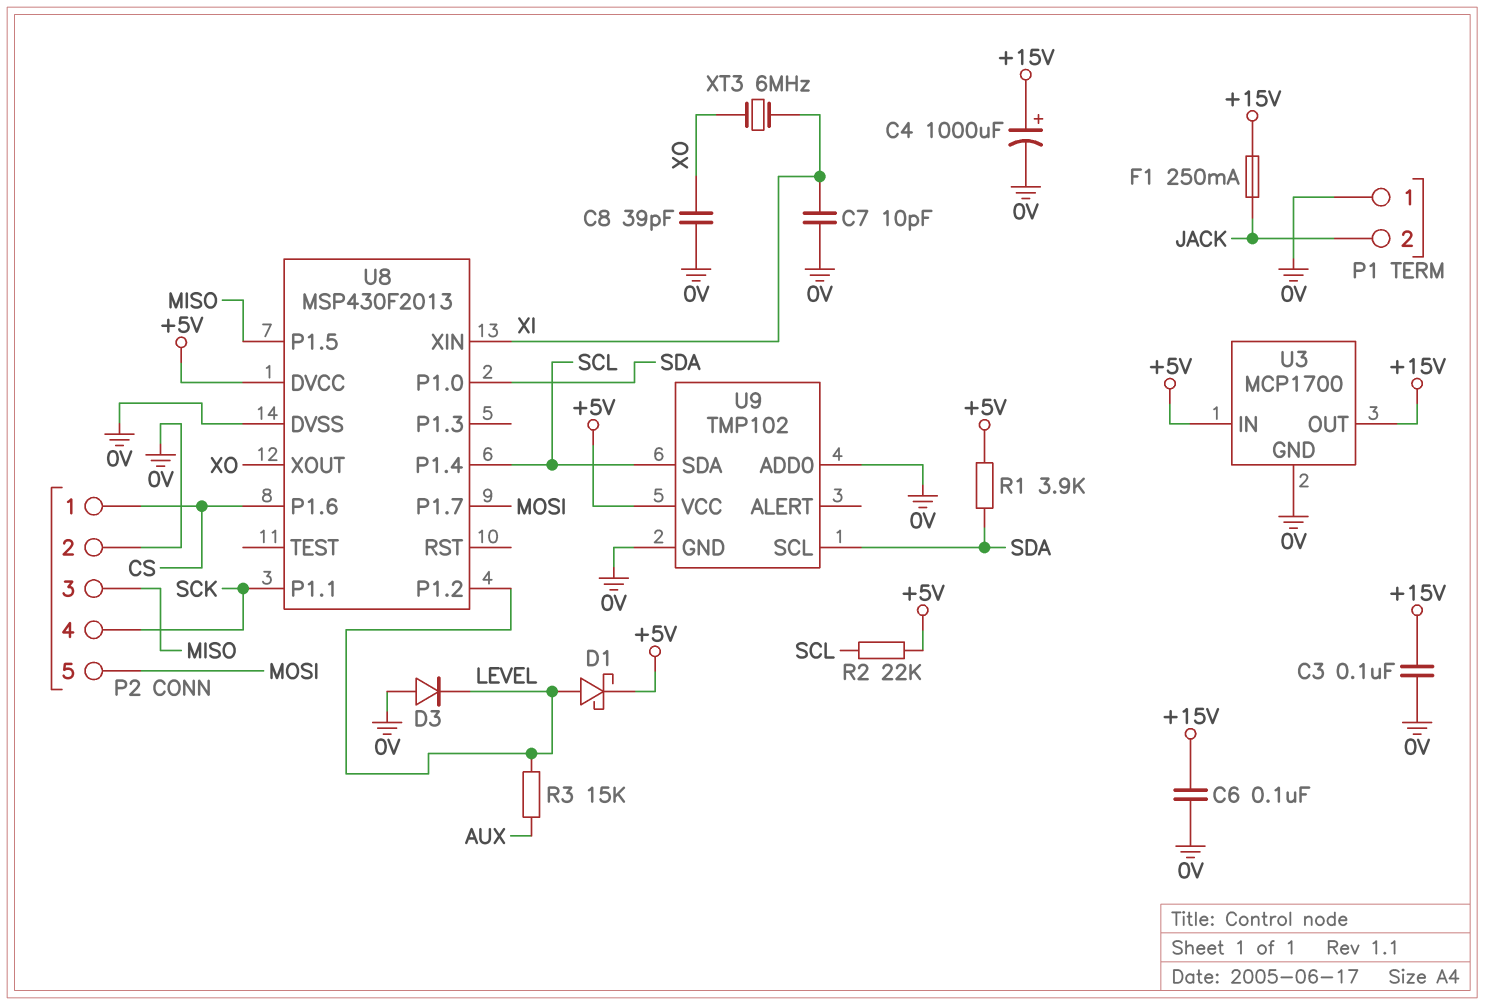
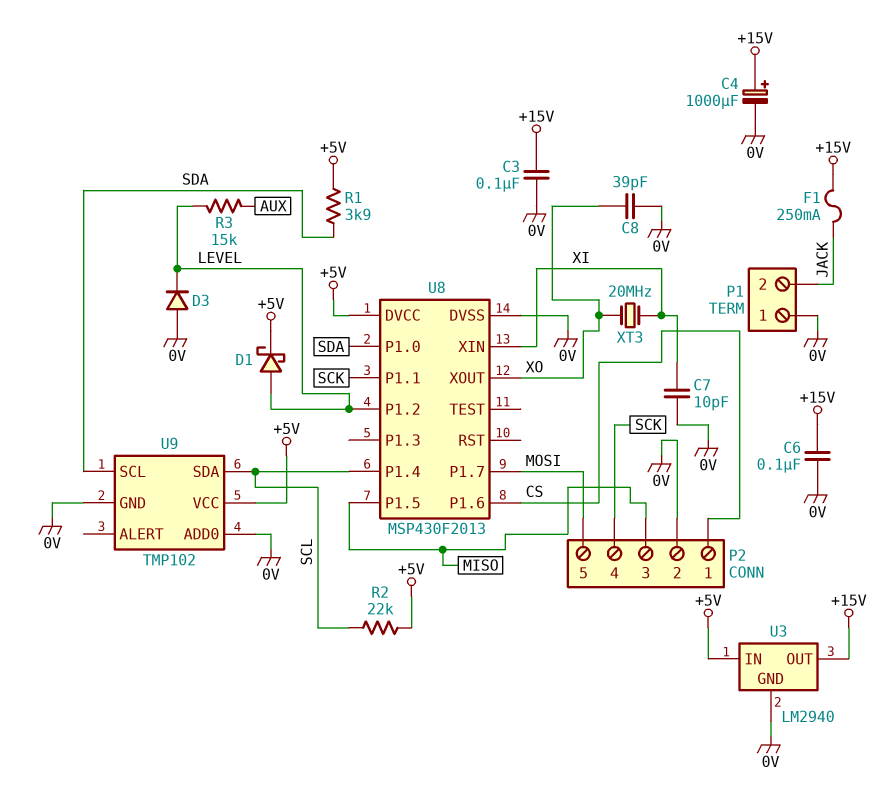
U3: MCP1700 -> LM2940
XT3: 6MHz (XI, XO) -> 20MHz (XI, XO)

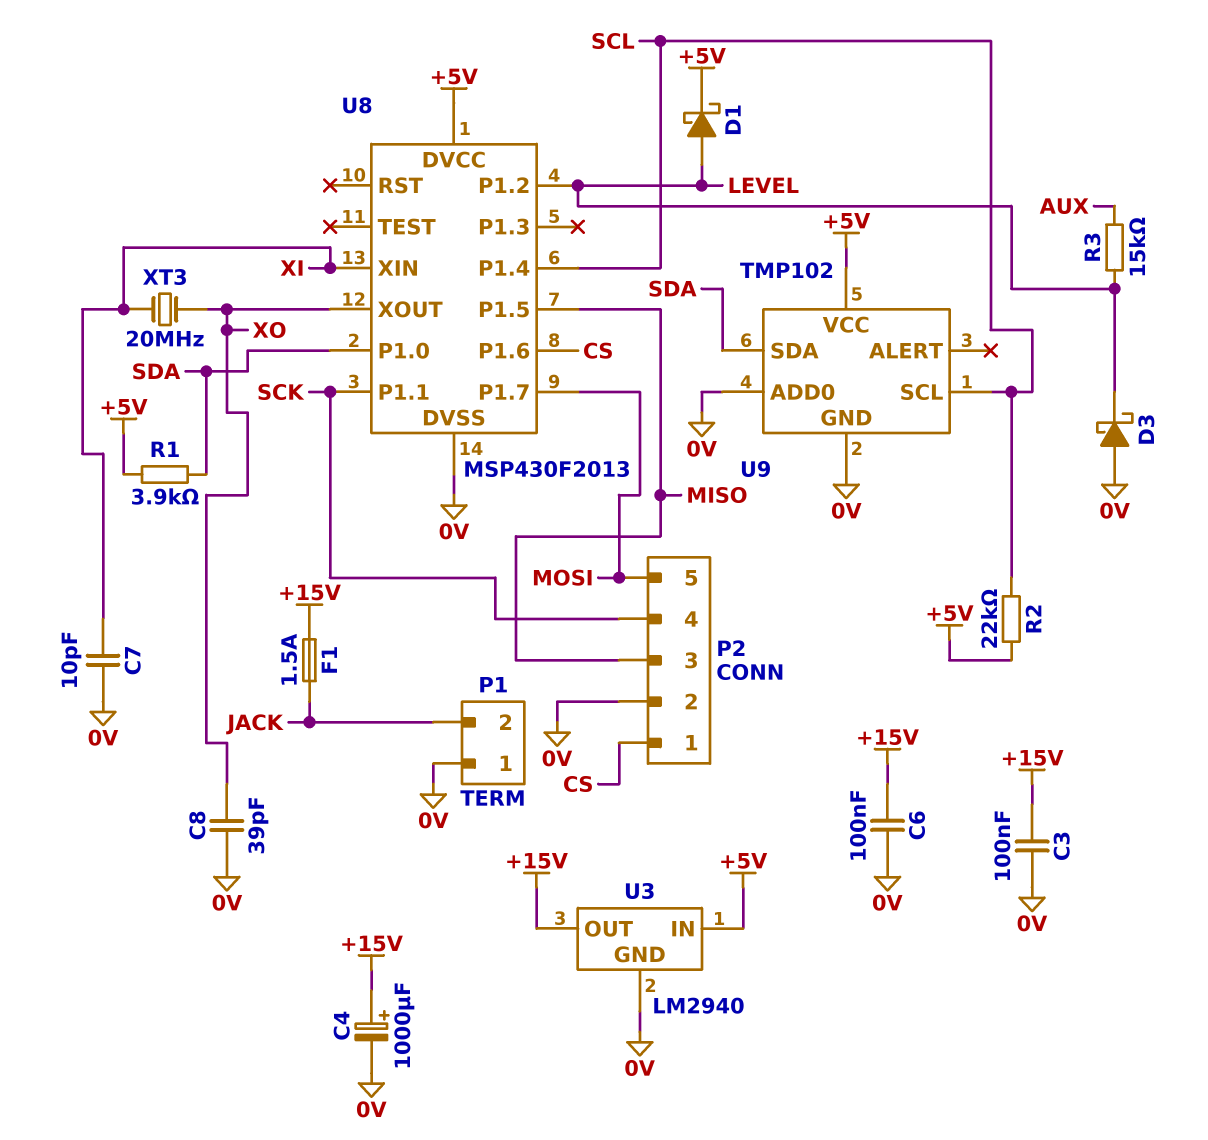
D3: diode (A 0V, K LEVEL) -> schottky (A 0V, K LEVEL)
F1: 250mA (+15V, JACK) -> 1.5A (+15V, JACK)
U9 pin SCL: SDA -> SCL
U9 pin SDA: SCL -> SDA

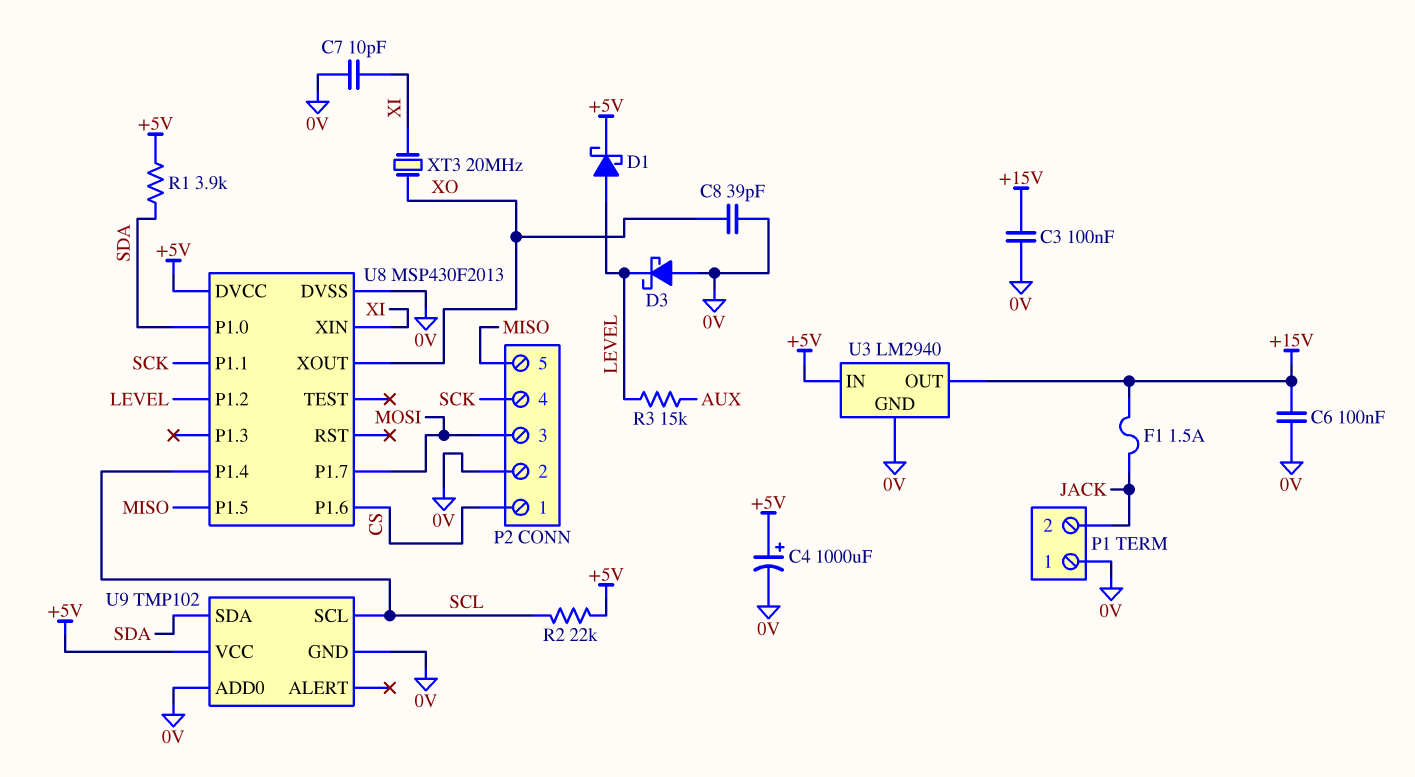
C4: 1000uF (plus +15V, minus 0V) -> 1000uF (plus +5V, minus 0V)
P2 pin 3: MISO -> MOSI
P2 pin 5: MOSI -> MISO

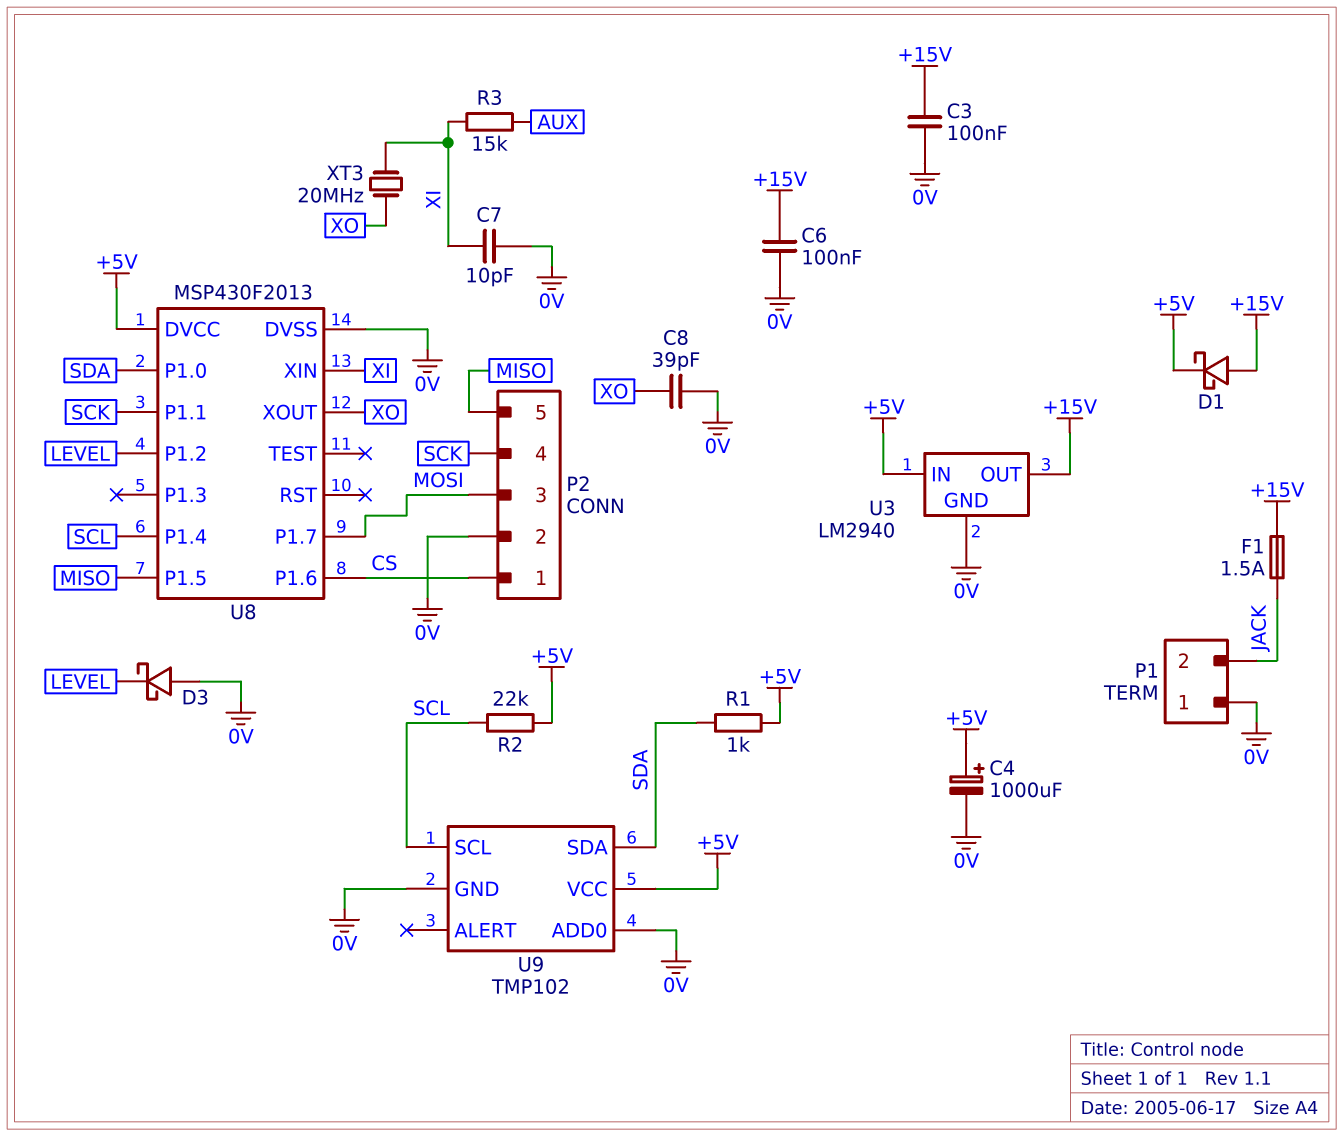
D1: schottky (A LEVEL, K +5V) -> schottky (A +15V, K +5V)
R1: 3.9k (+5V, SDA) -> 1k (+5V, SDA)
R3: 15k (AUX, LEVEL) -> 15k (AUX, XI)

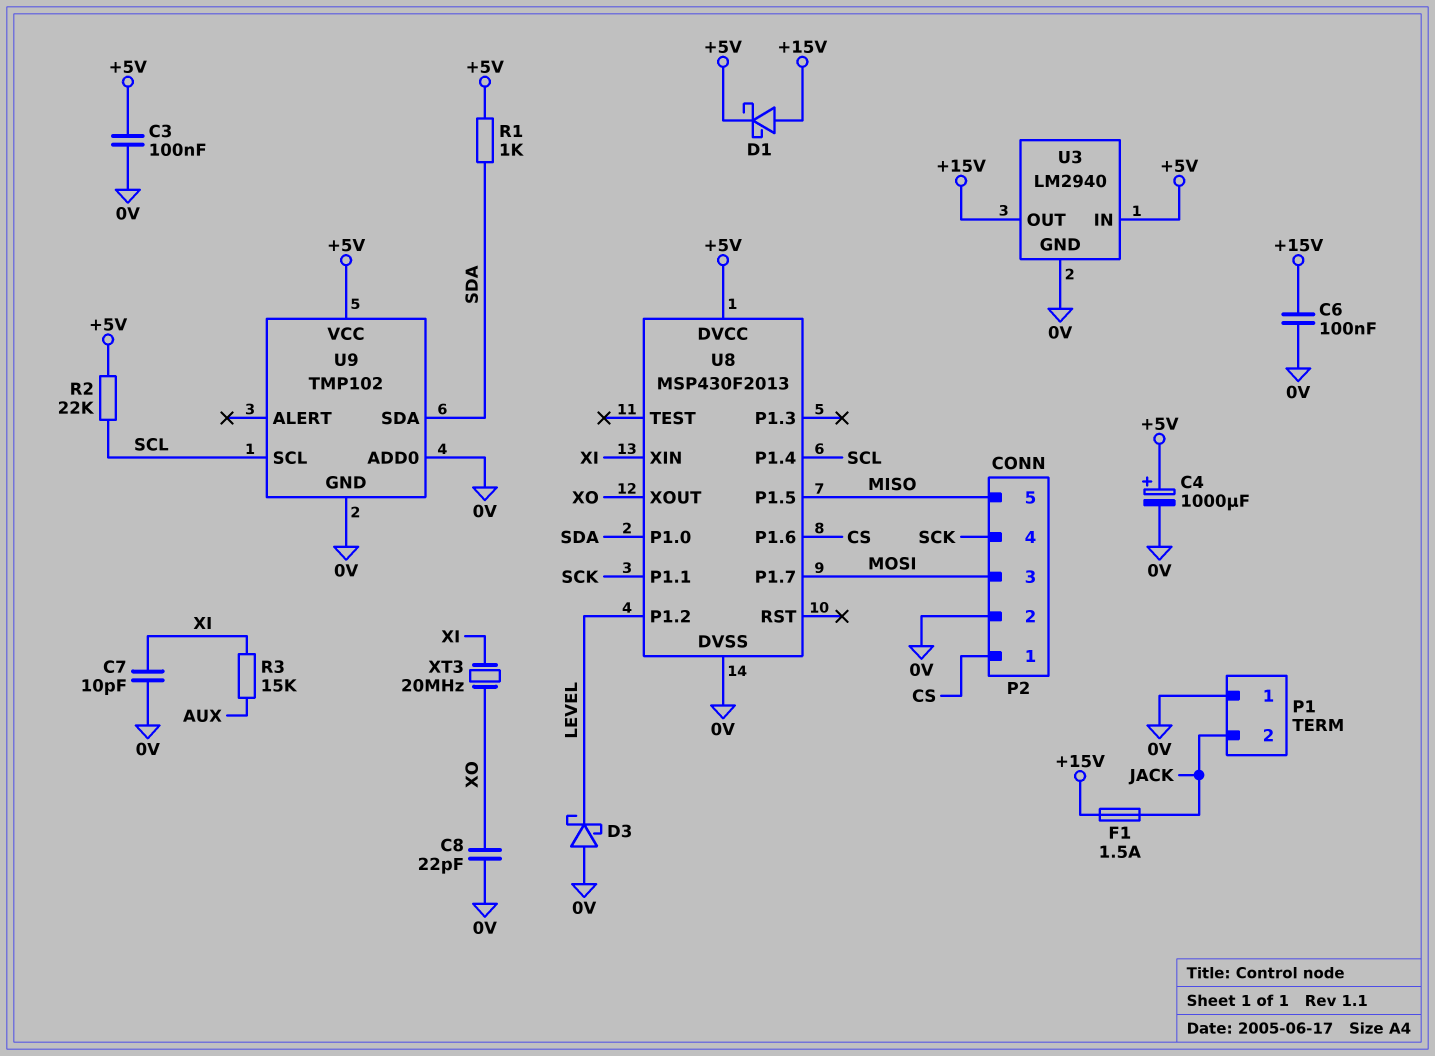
C3: 100nF (+15V, 0V) -> 100nF (+5V, 0V)
C8: 39pF (0V, XO) -> 22pF (0V, XO)

